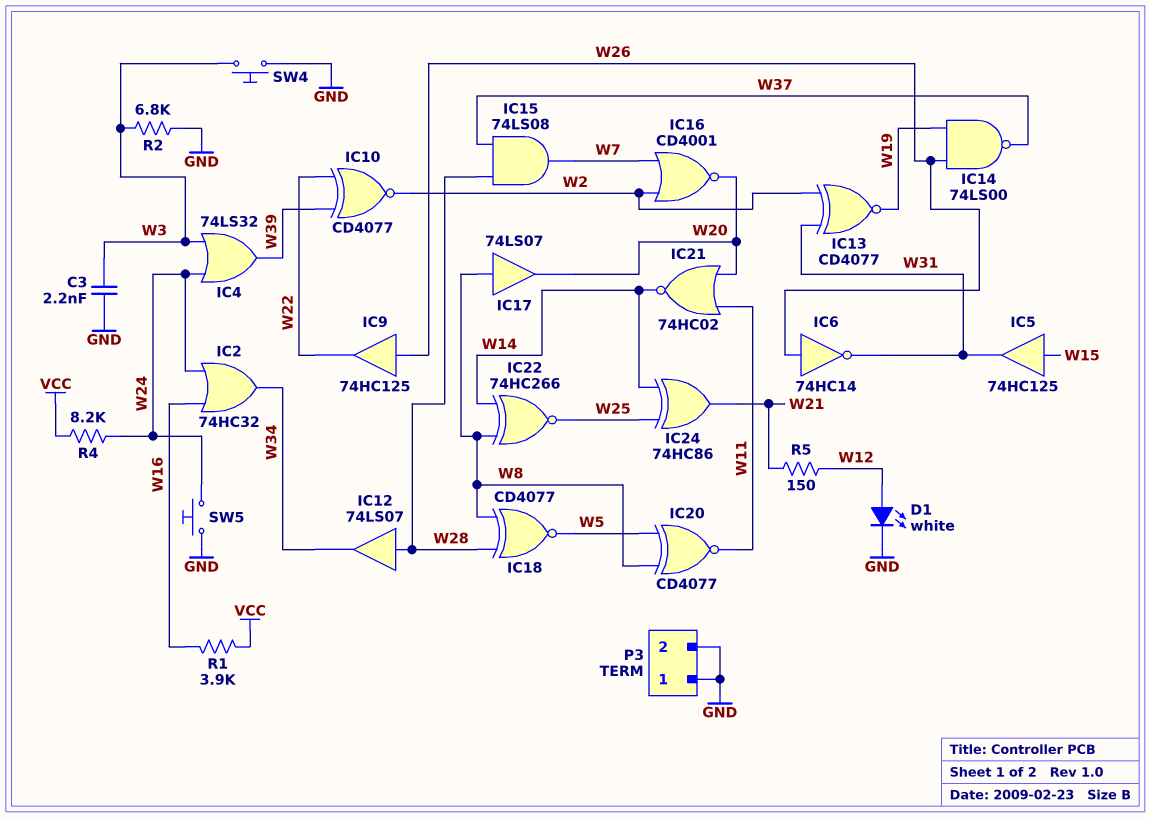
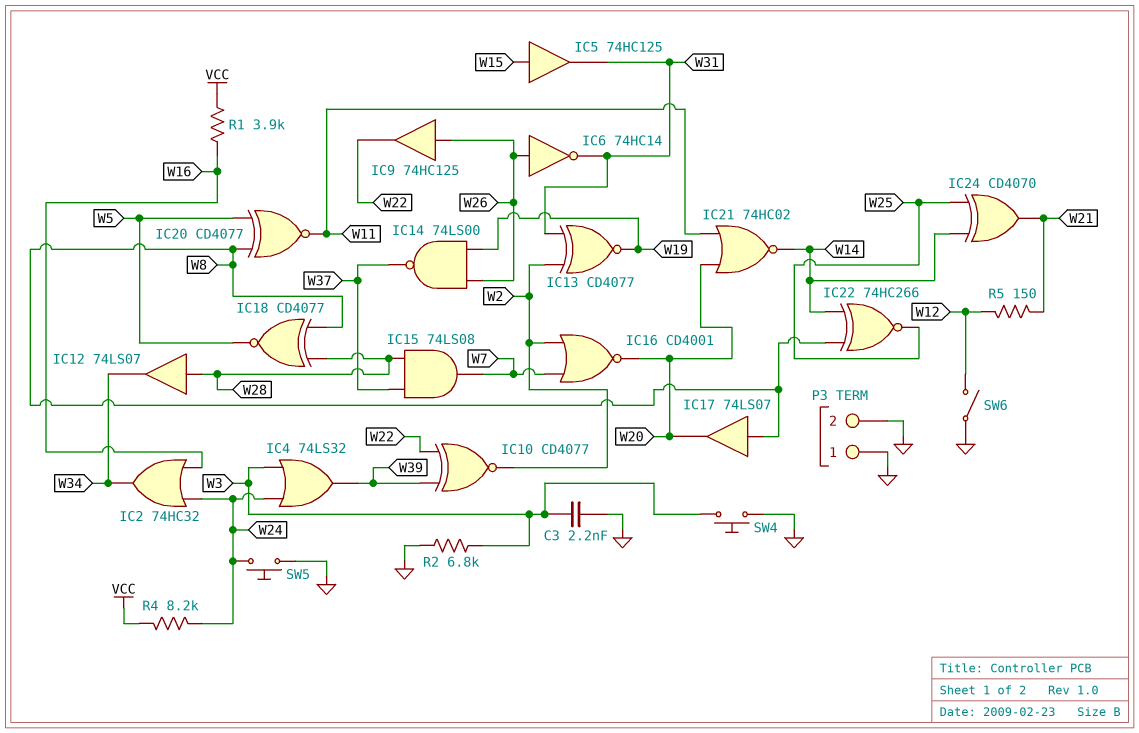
D1: LED white (A W12, K GND) -> none
IC24: XOR 74HC86 (in W14, in W25, out W21) -> XOR CD4070 (in W14, in W25, out W21)
SW6: none -> switch (GND, W12)

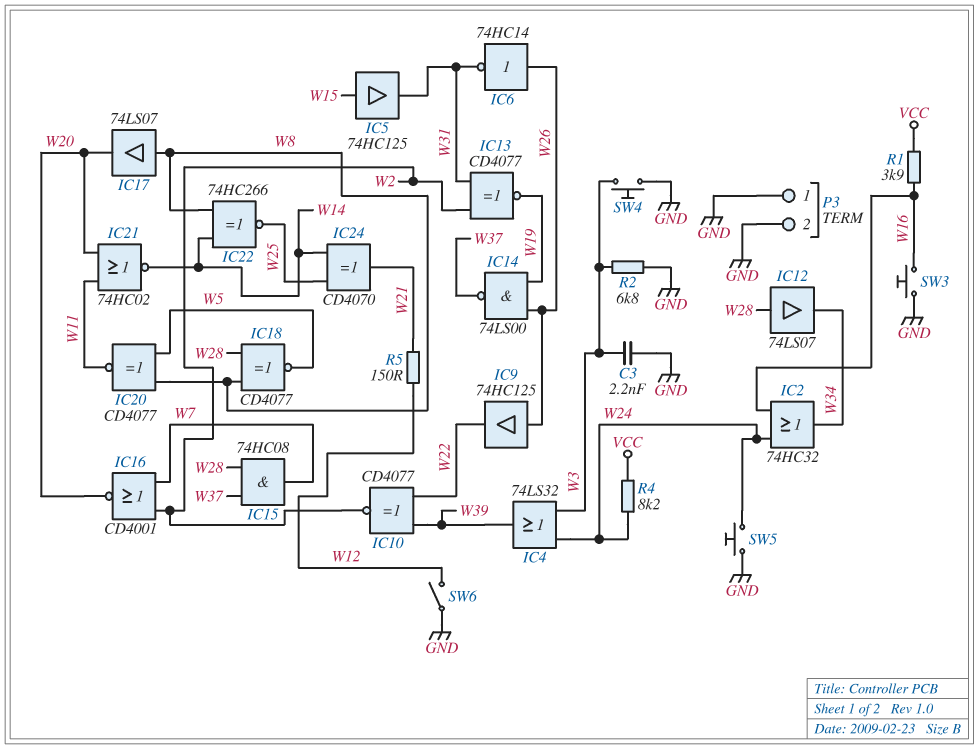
IC15: AND 74LS08 (in W28, in W37, out W7) -> AND 74HC08 (in W28, in W37, out W7)
SW3: none -> button (GND, W16)

